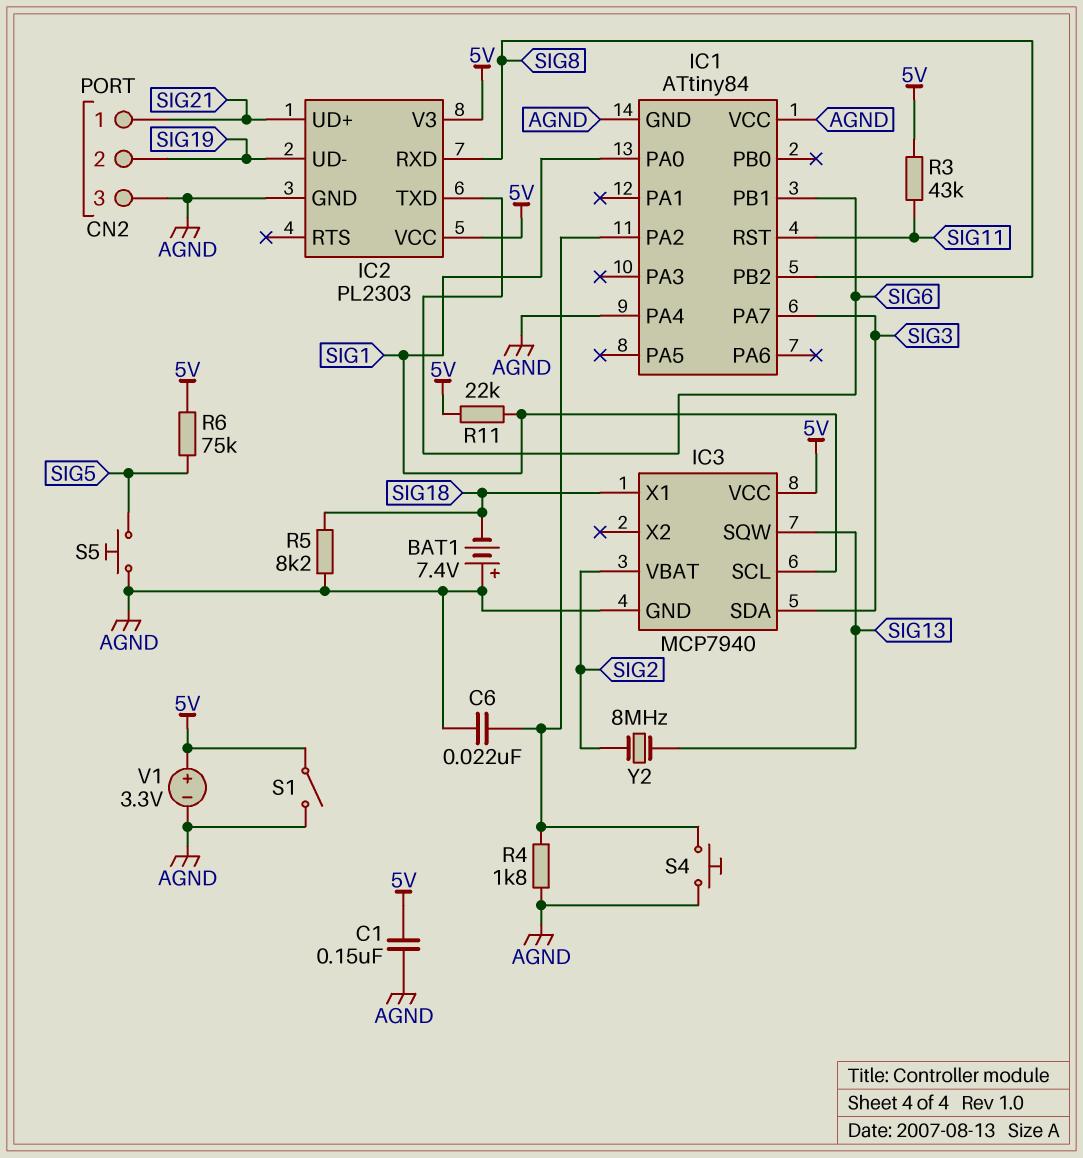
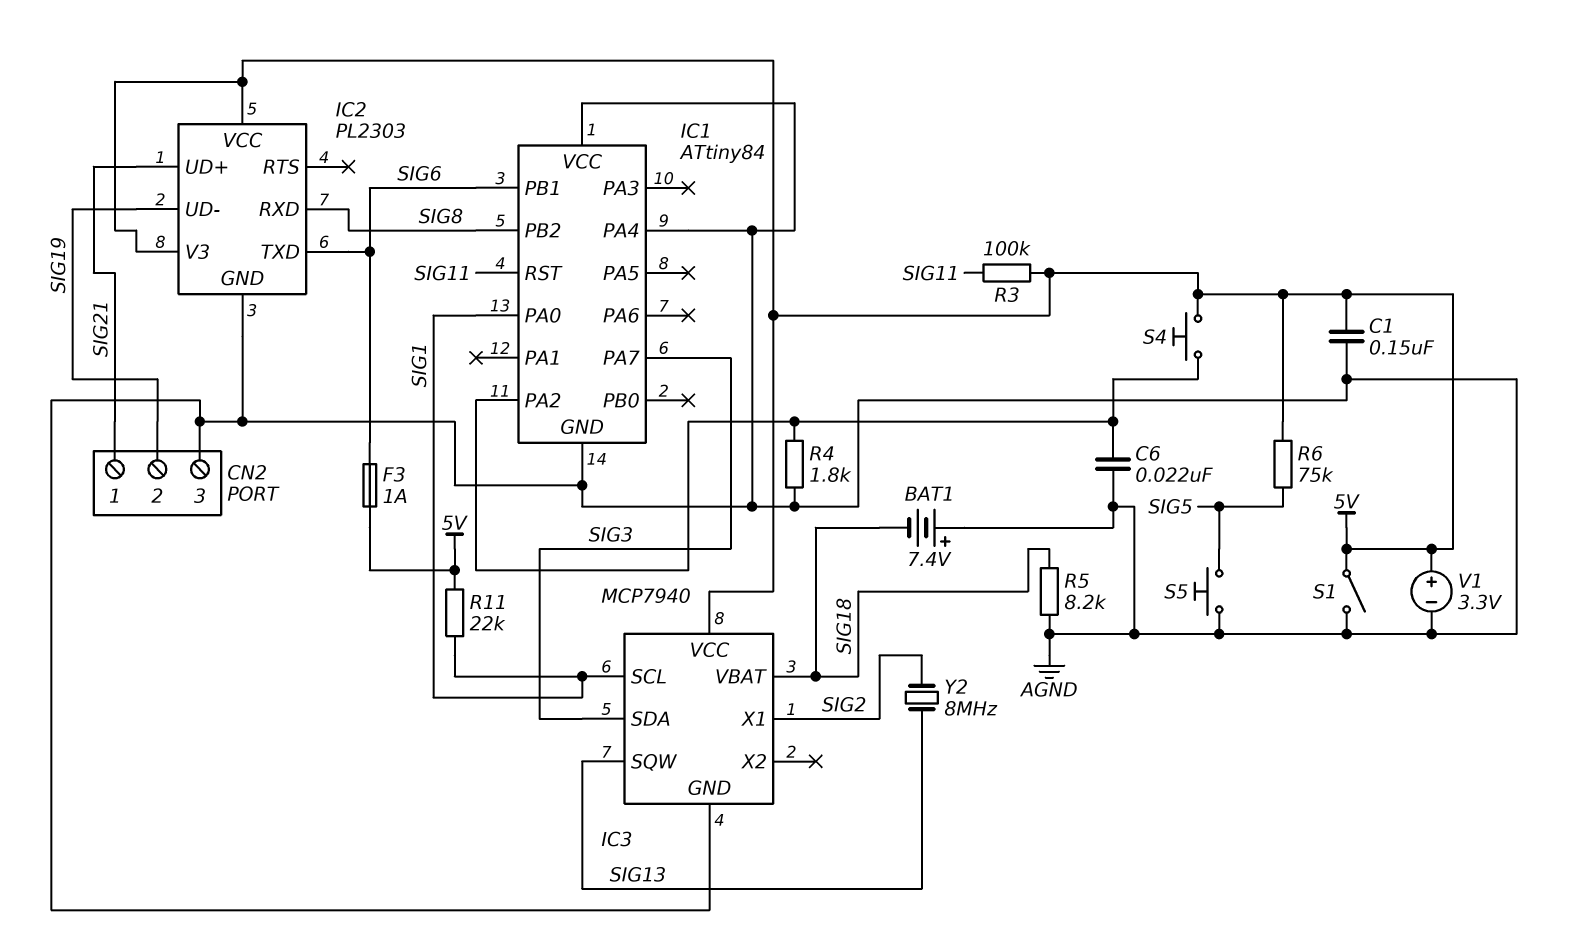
F3: none -> 1A (5V, SIG6)
IC3 pin VBAT: SIG2 -> SIG18
IC3 pin X1: SIG18 -> SIG2
R3: 43k (5V, SIG11) -> 100k (5V, SIG11)
S4: button (AGND, IC1/PA2) -> button (5V, IC1/PA2)

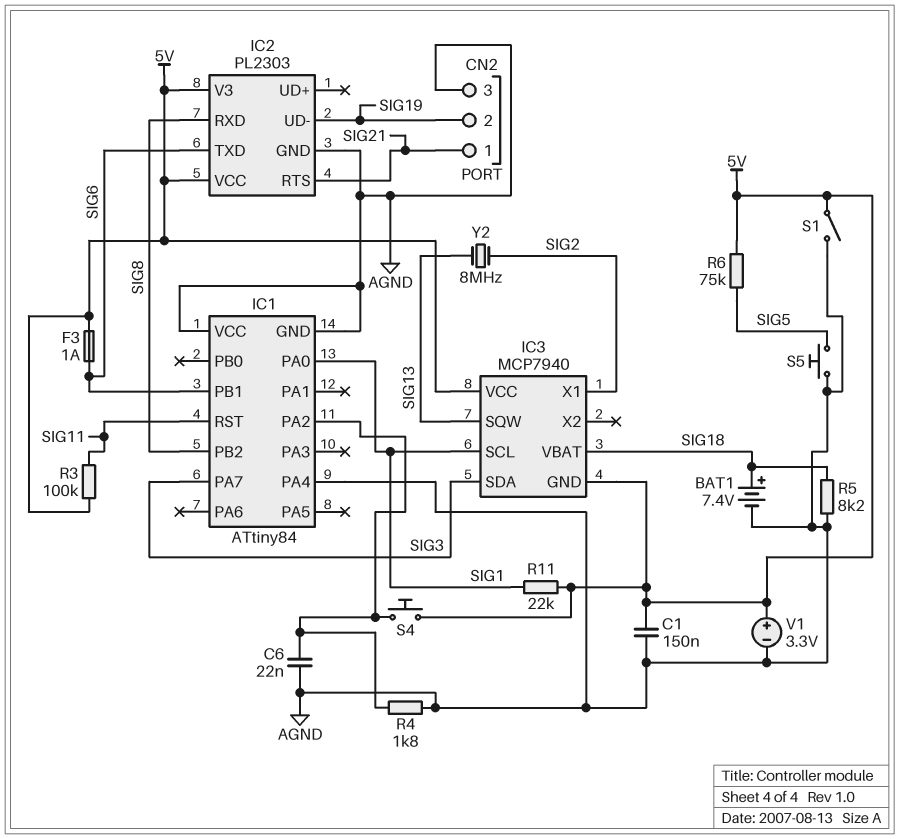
BAT1: 7.4V (plus AGND, minus SIG18) -> 7.4V (plus SIG18, minus AGND)
IC2 pin RTS: none -> SIG21
IC2 pin UD+: SIG21 -> none
IC3 pin GND: AGND -> 5V

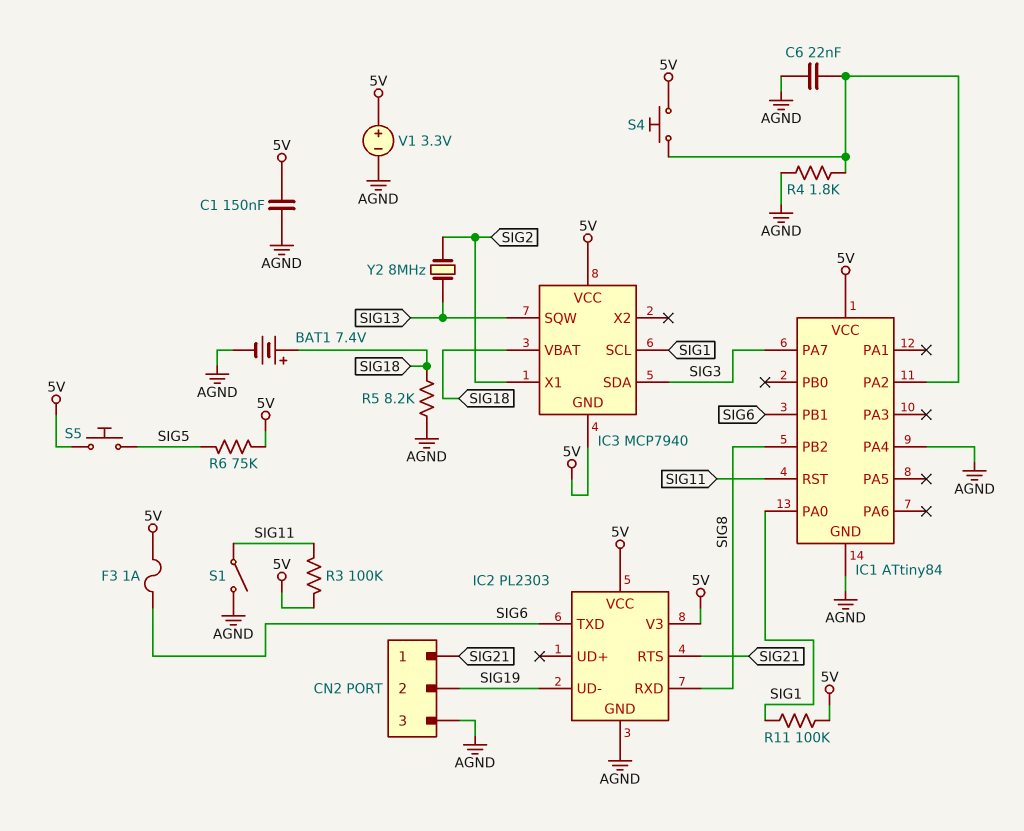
IC1 pin VCC: AGND -> 5V
R11: 22k (5V, SIG1) -> 100k (5V, SIG1)
S1: switch (5V, AGND) -> switch (AGND, SIG11)
S5: button (AGND, SIG5) -> button (5V, SIG5)

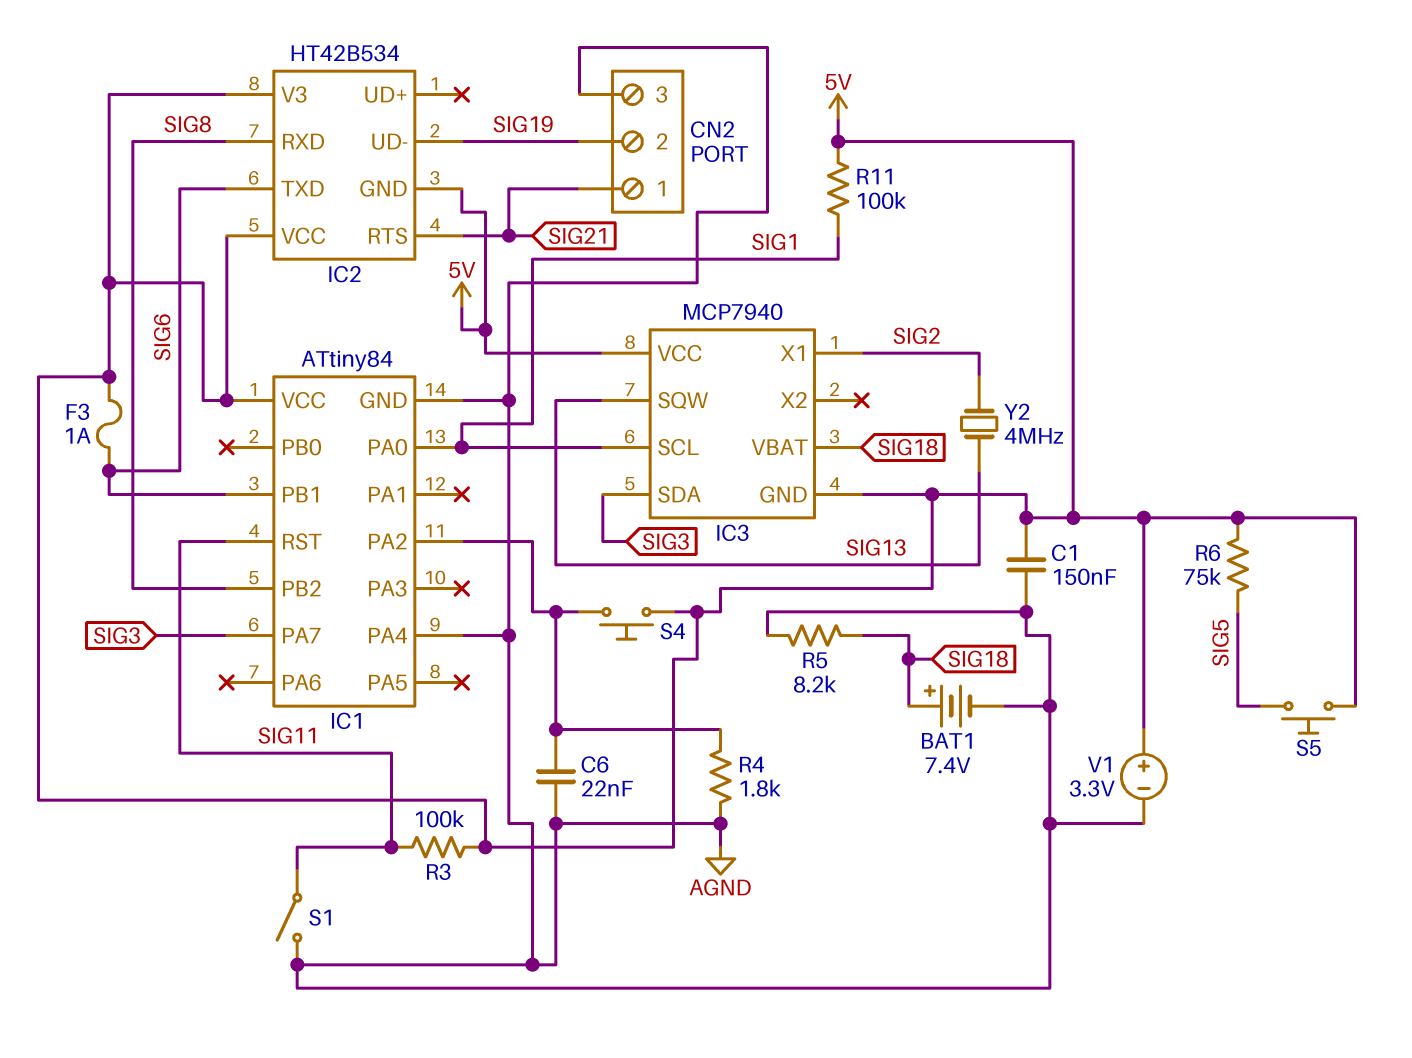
IC2: PL2303 -> HT42B534
IC2 pin GND: AGND -> 5V
Y2: 8MHz (SIG2, SIG13) -> 4MHz (SIG2, SIG13)

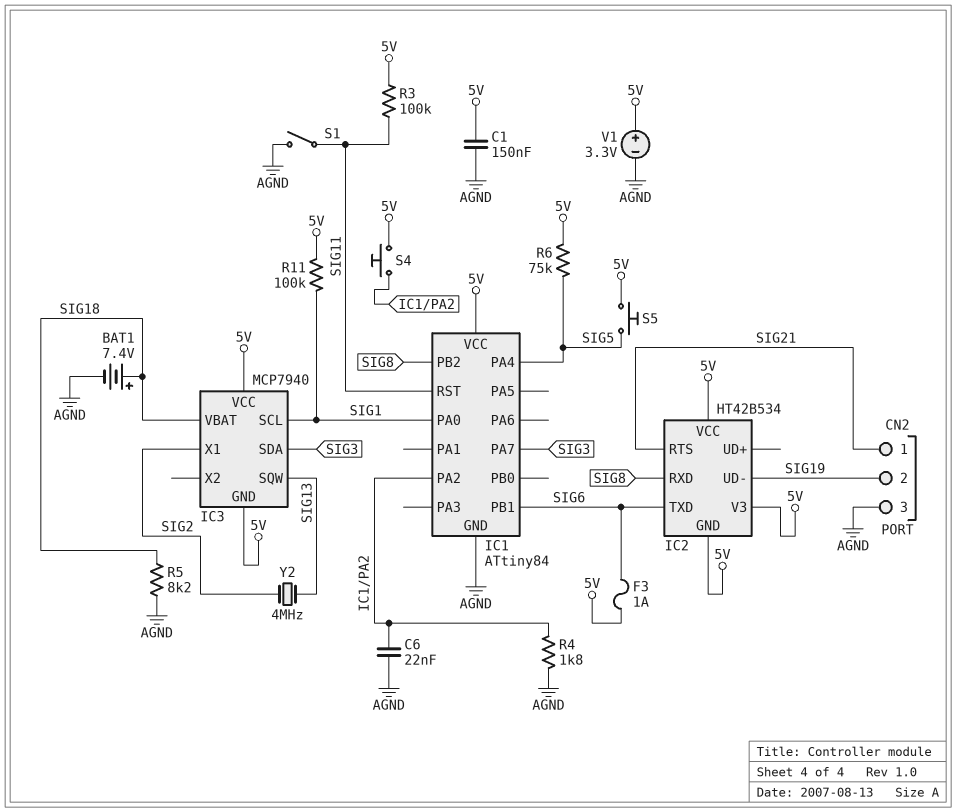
IC1 pin PA4: AGND -> SIG5

